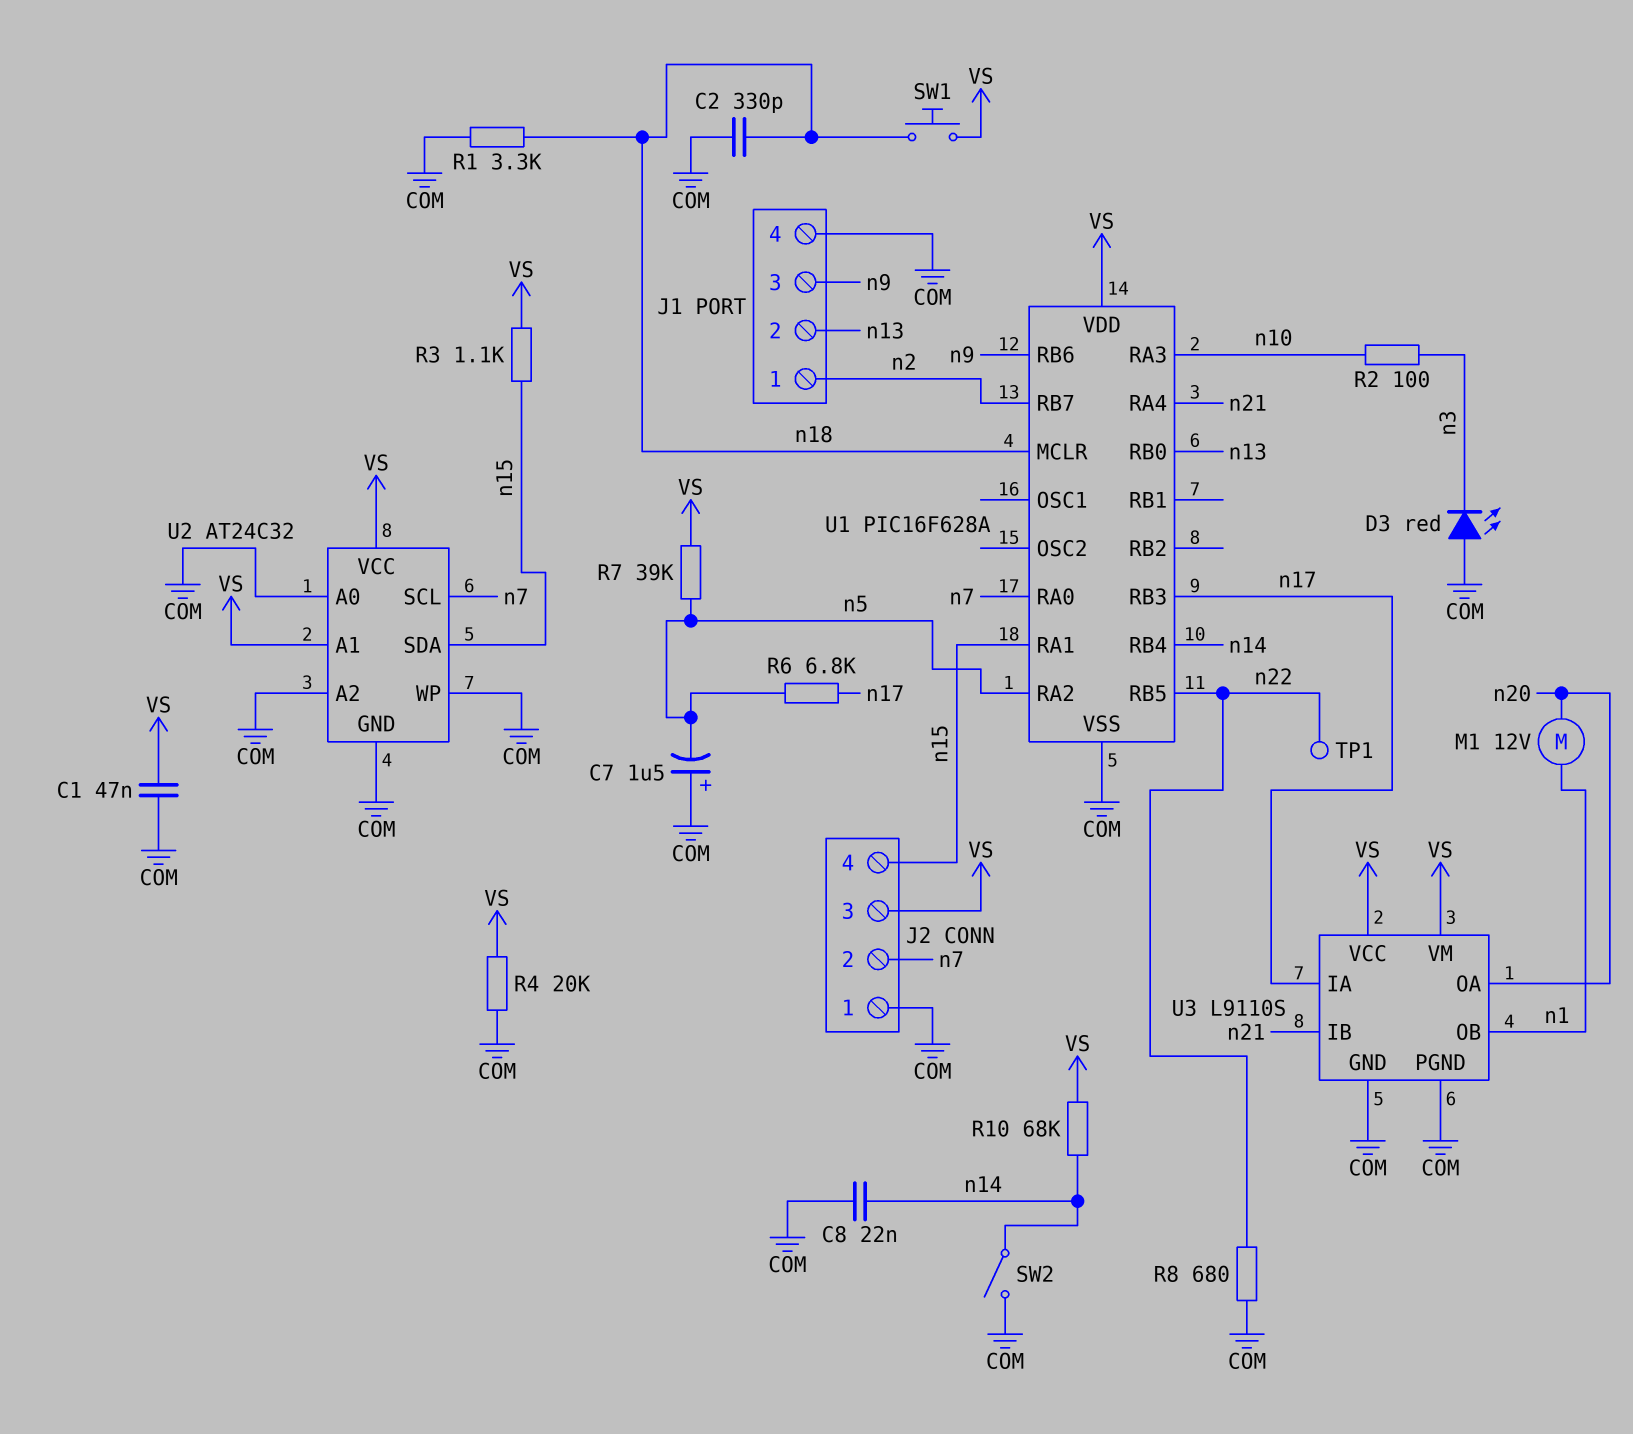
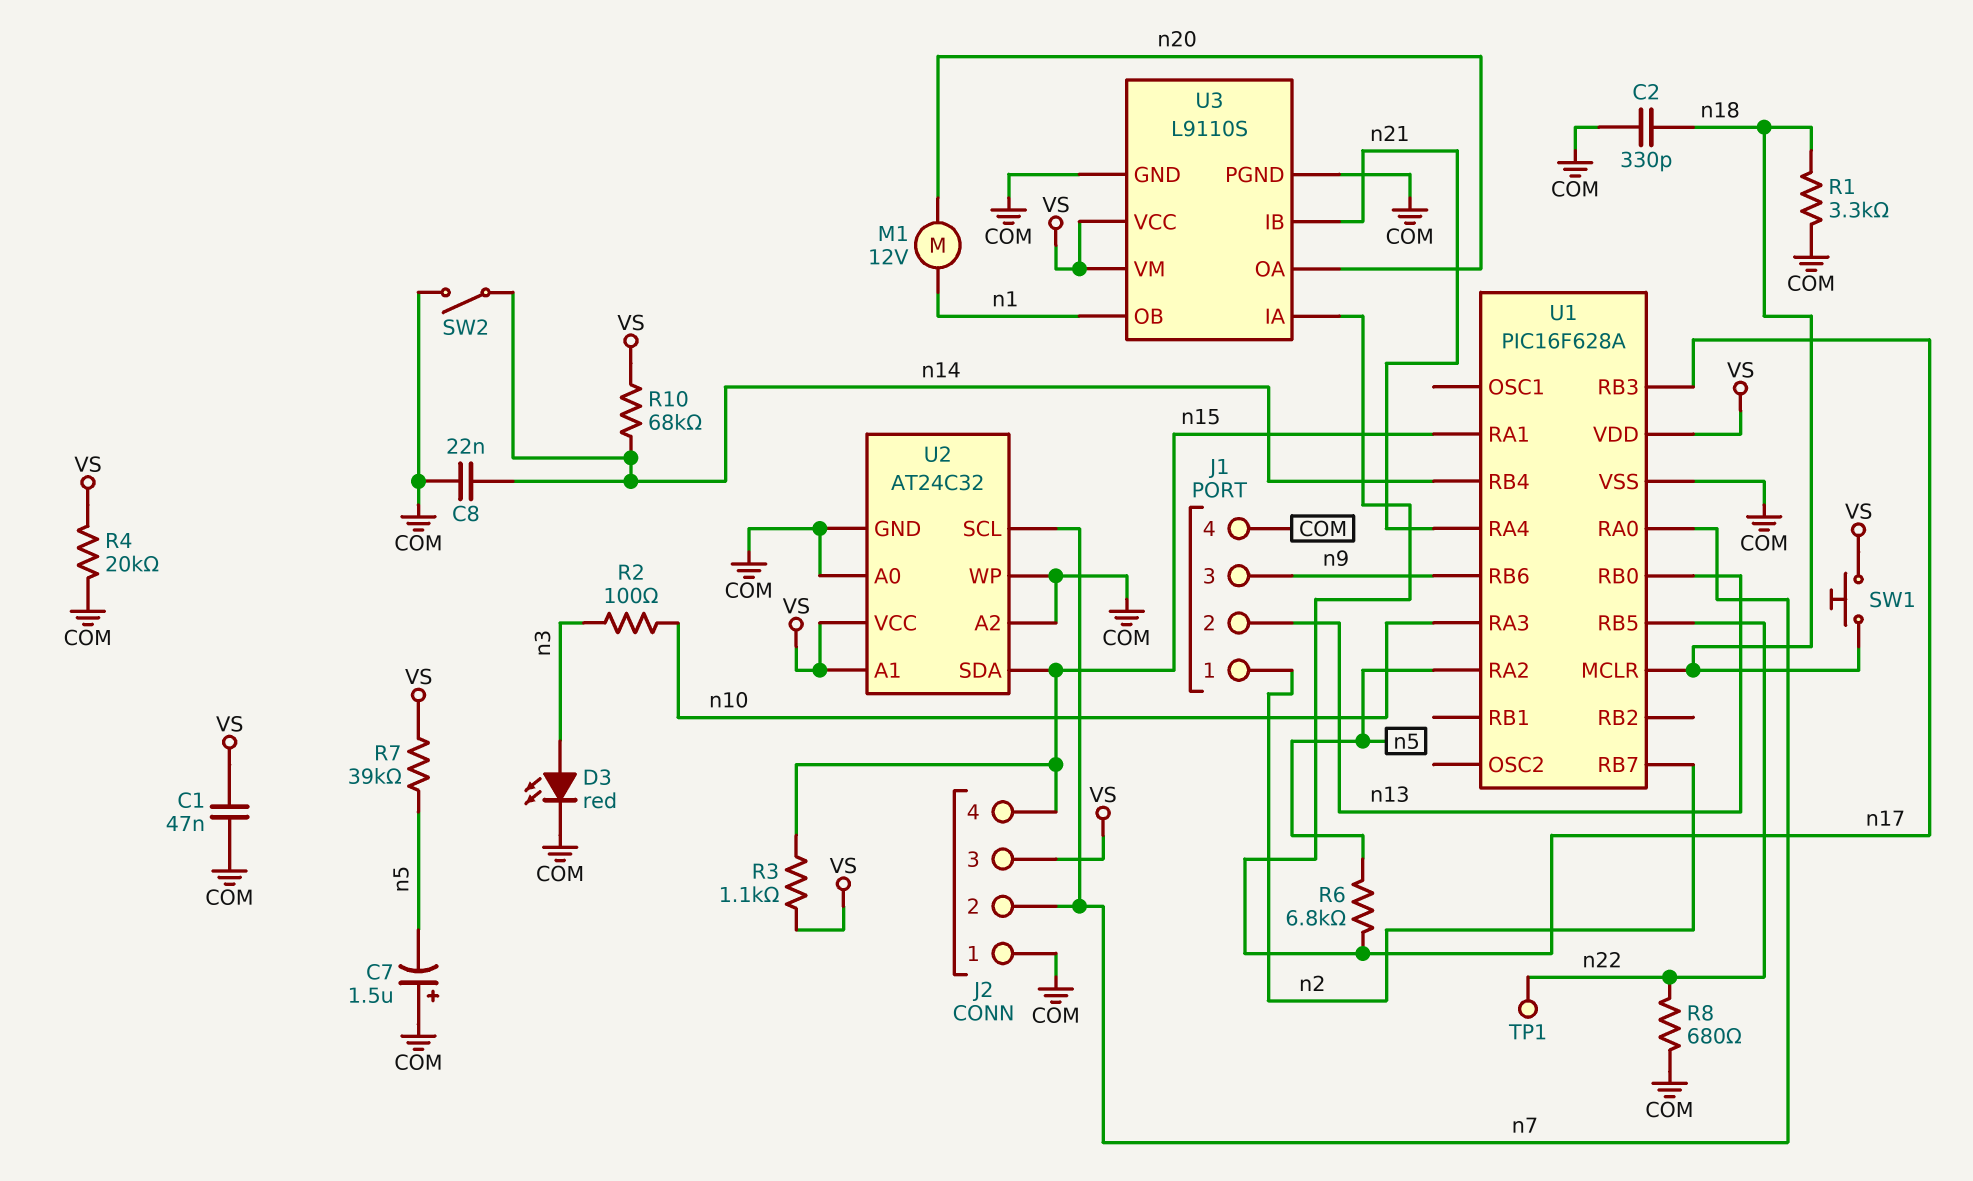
D3: LED red (A COM, K n3) -> LED red (A n3, K COM)

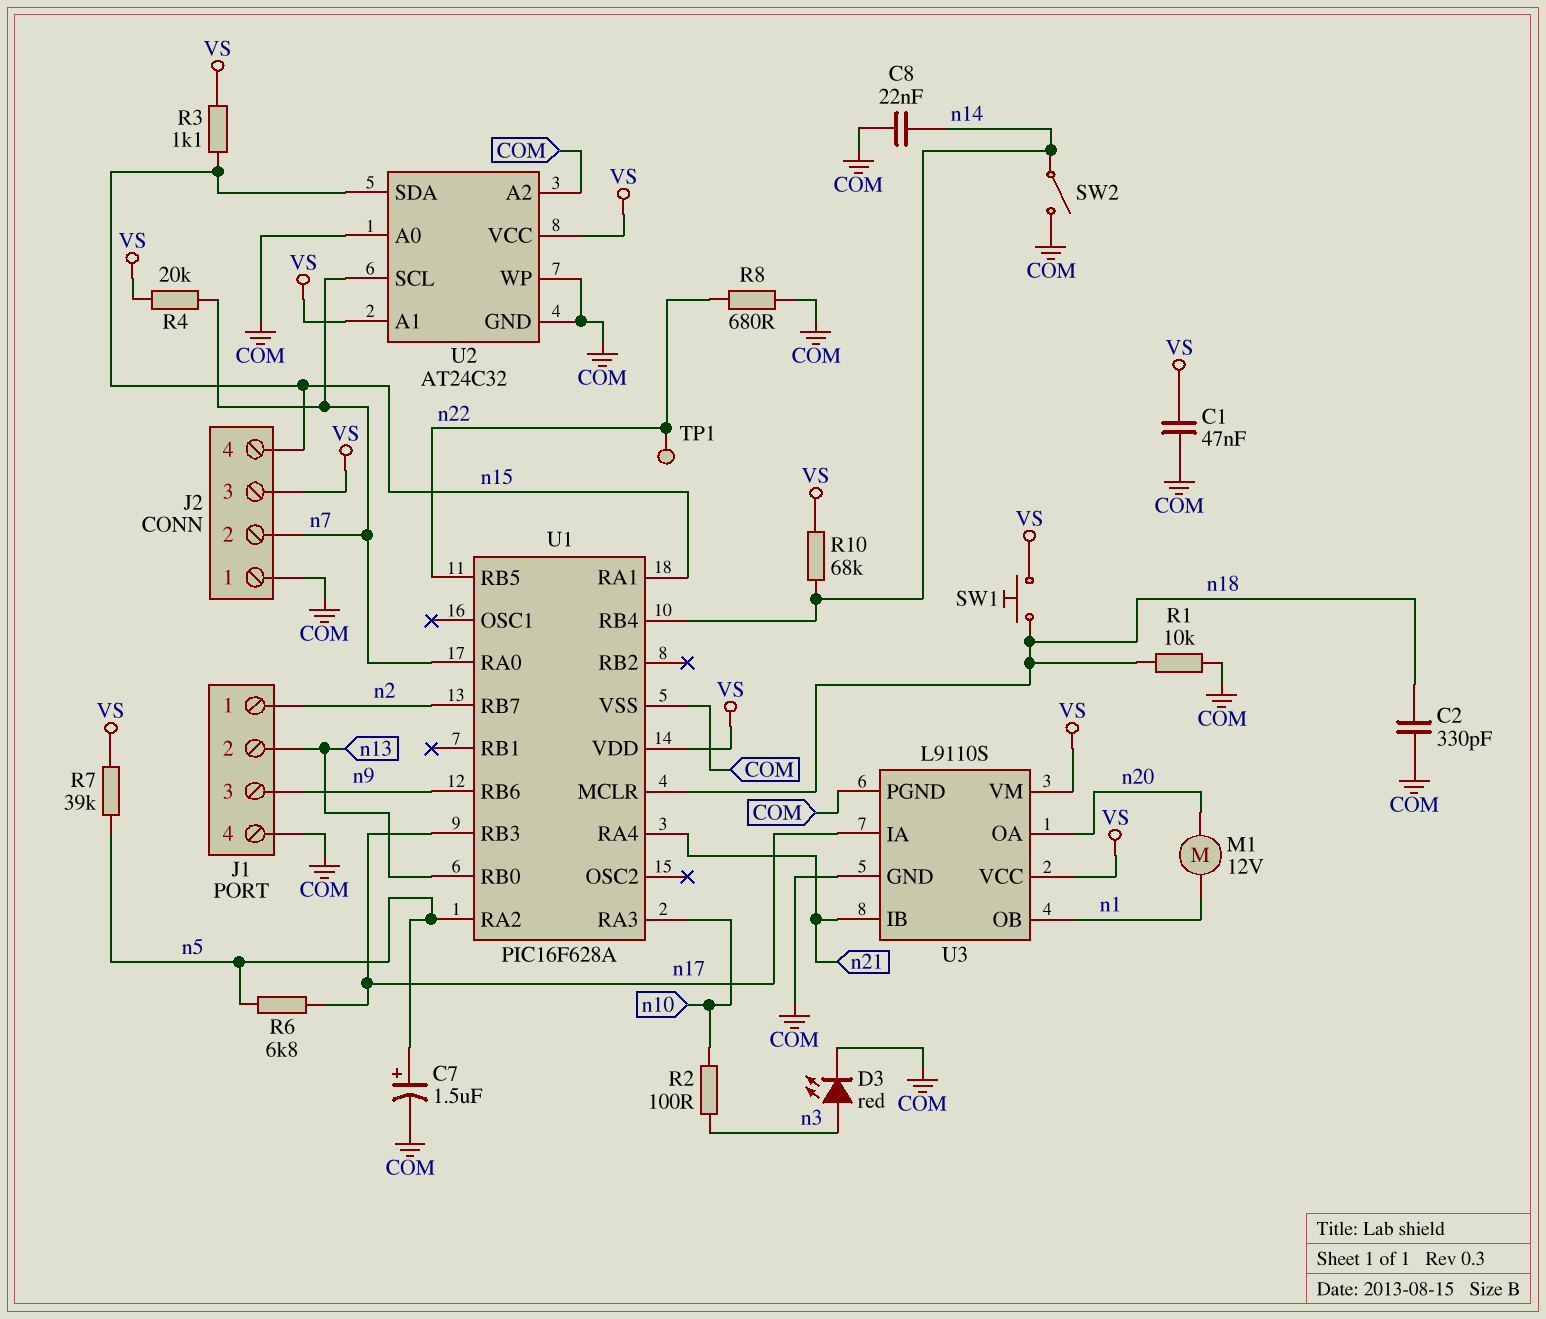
C7: 1.5uF (plus COM, minus n5) -> 1.5uF (plus n5, minus COM)
R1: 3.3k (COM, n18) -> 10k (COM, n18)
R4: 20k (COM, VS) -> 20k (VS, n7)

